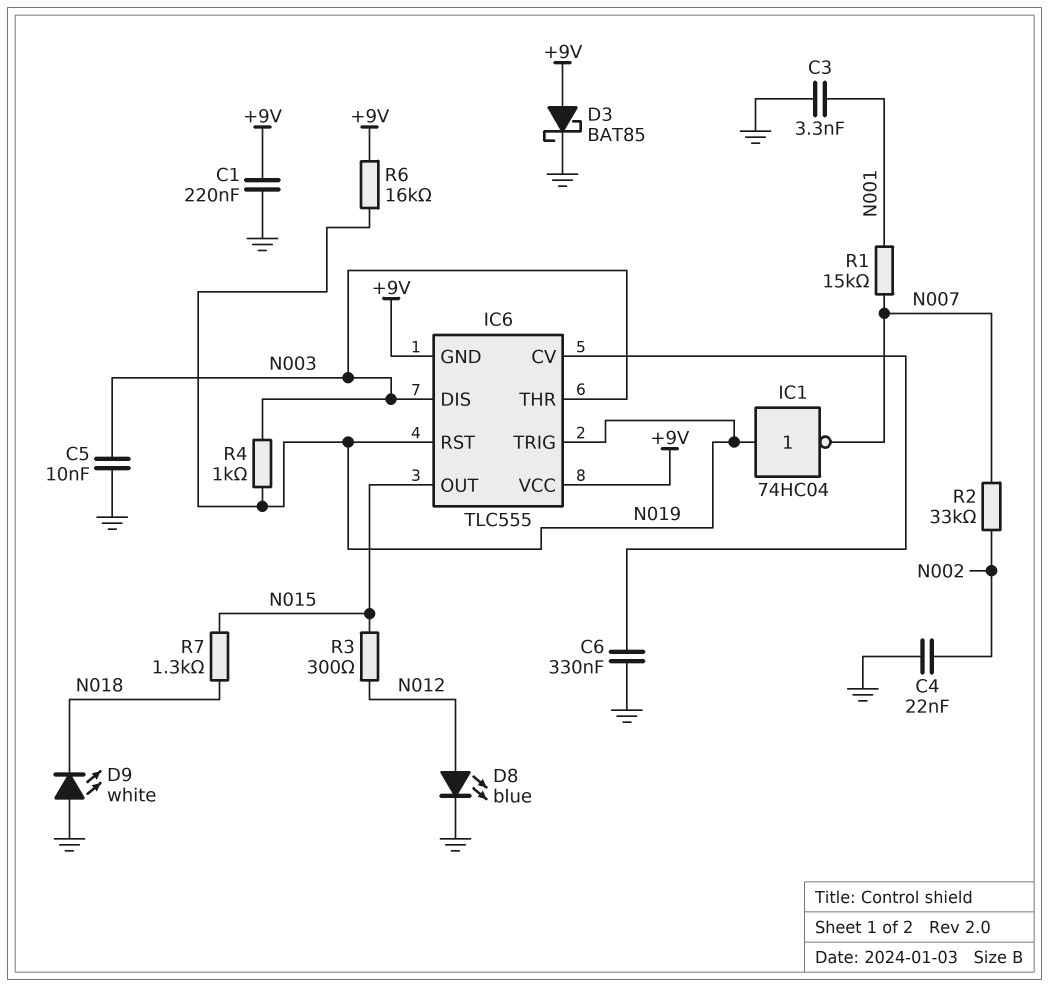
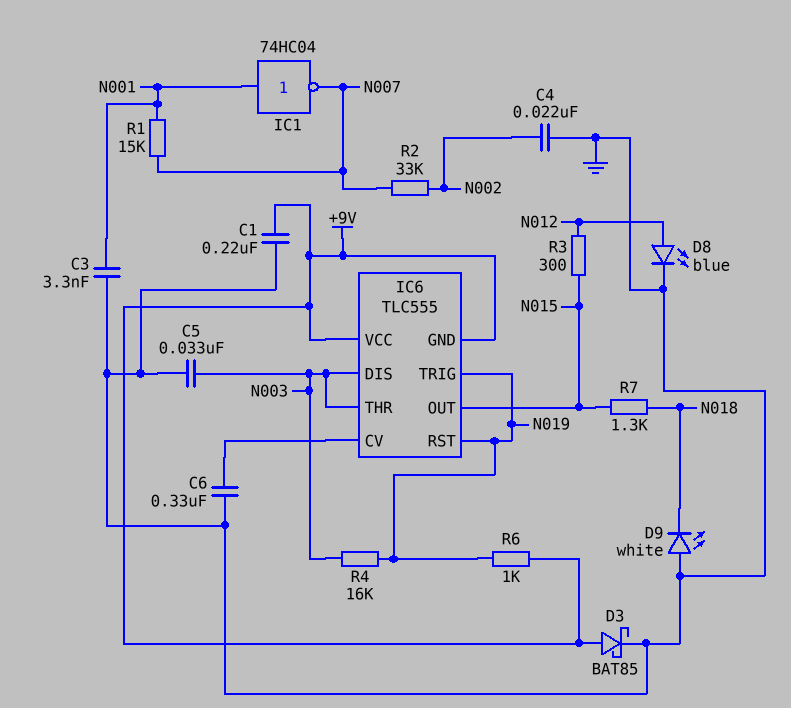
C5: 10nF (GND, N003) -> 33nF (GND, N003)
IC1: NOT 74HC04 (in N019, out N007) -> NOT 74HC04 (in N001, out N007)
R4: 1k (N003, N019) -> 16k (N003, N019)
R6: 16k (+9V, N019) -> 1k (+9V, N019)

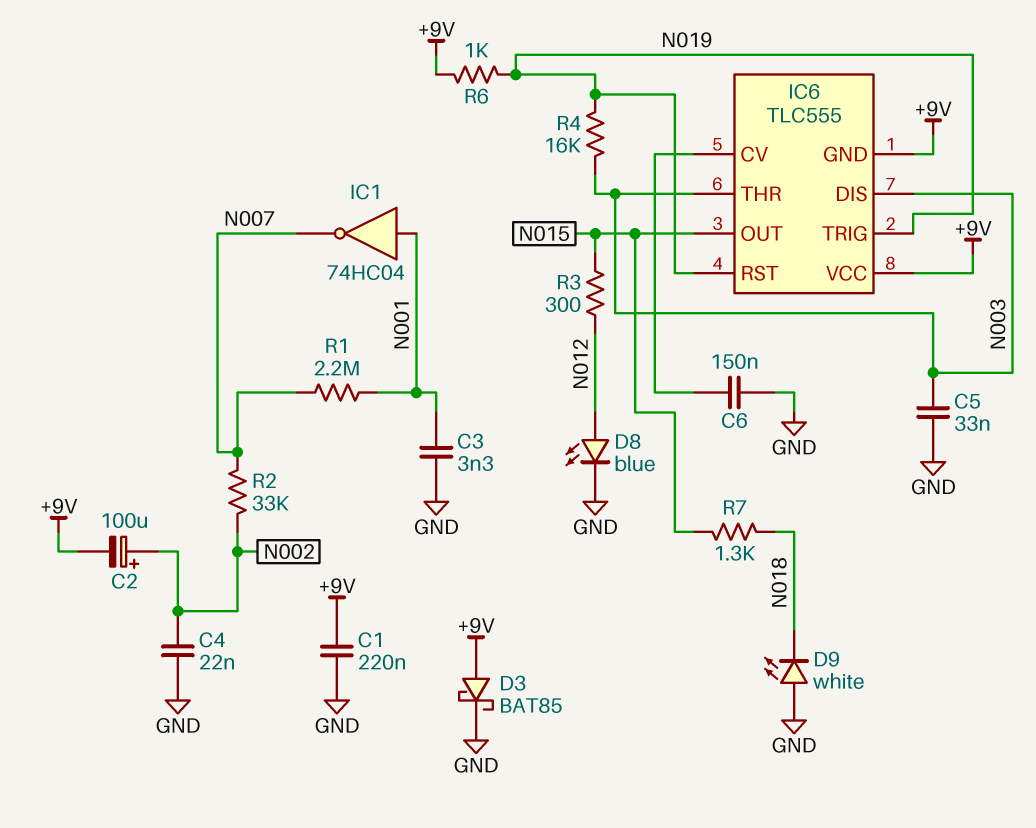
C2: none -> 100uF (plus N002, minus +9V)
C6: 330nF (GND, IC6/CV) -> 150nF (GND, IC6/CV)
R1: 15k (N001, N007) -> 2.2M (N001, N007)

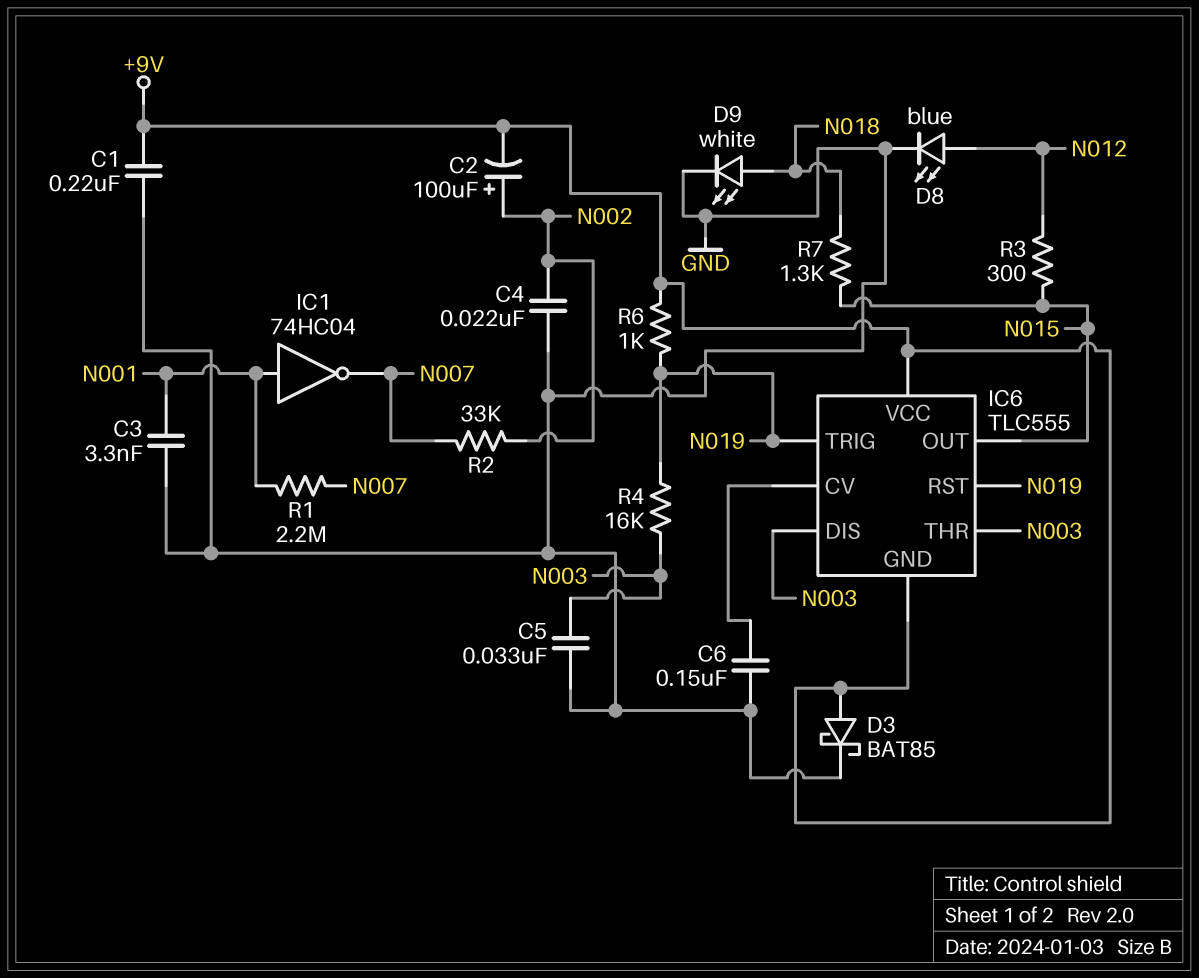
D9: LED white (A GND, K N018) -> LED white (A N018, K GND)

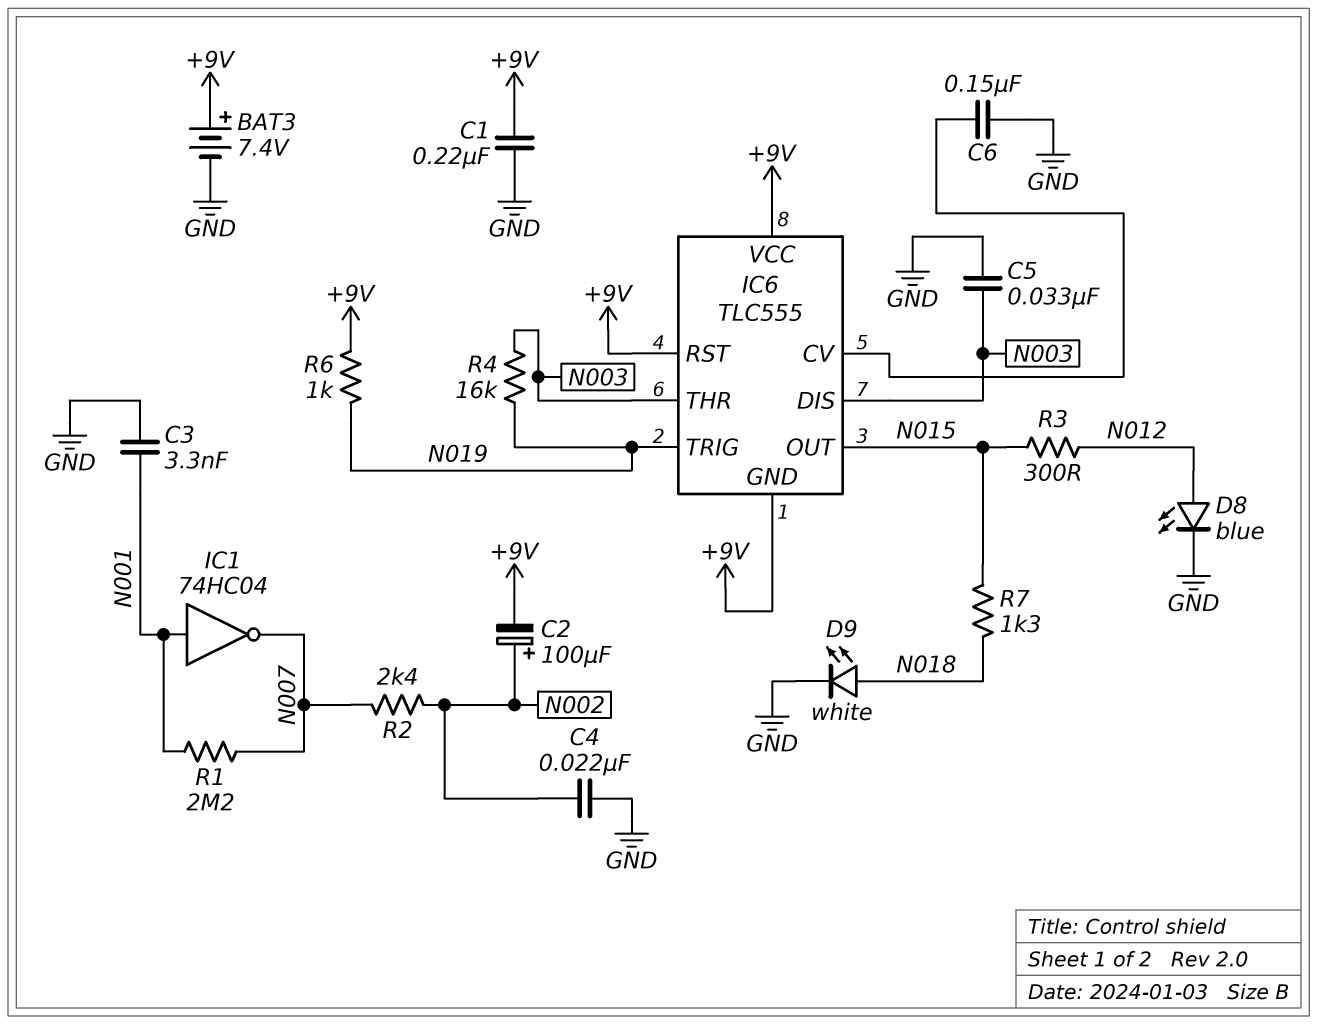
BAT3: none -> 7.4V (plus +9V, minus GND)
D3: schottky BAT85 (A +9V, K GND) -> none
IC6 pin RST: N019 -> +9V
R2: 33k (N002, N007) -> 2.4k (N002, N007)

